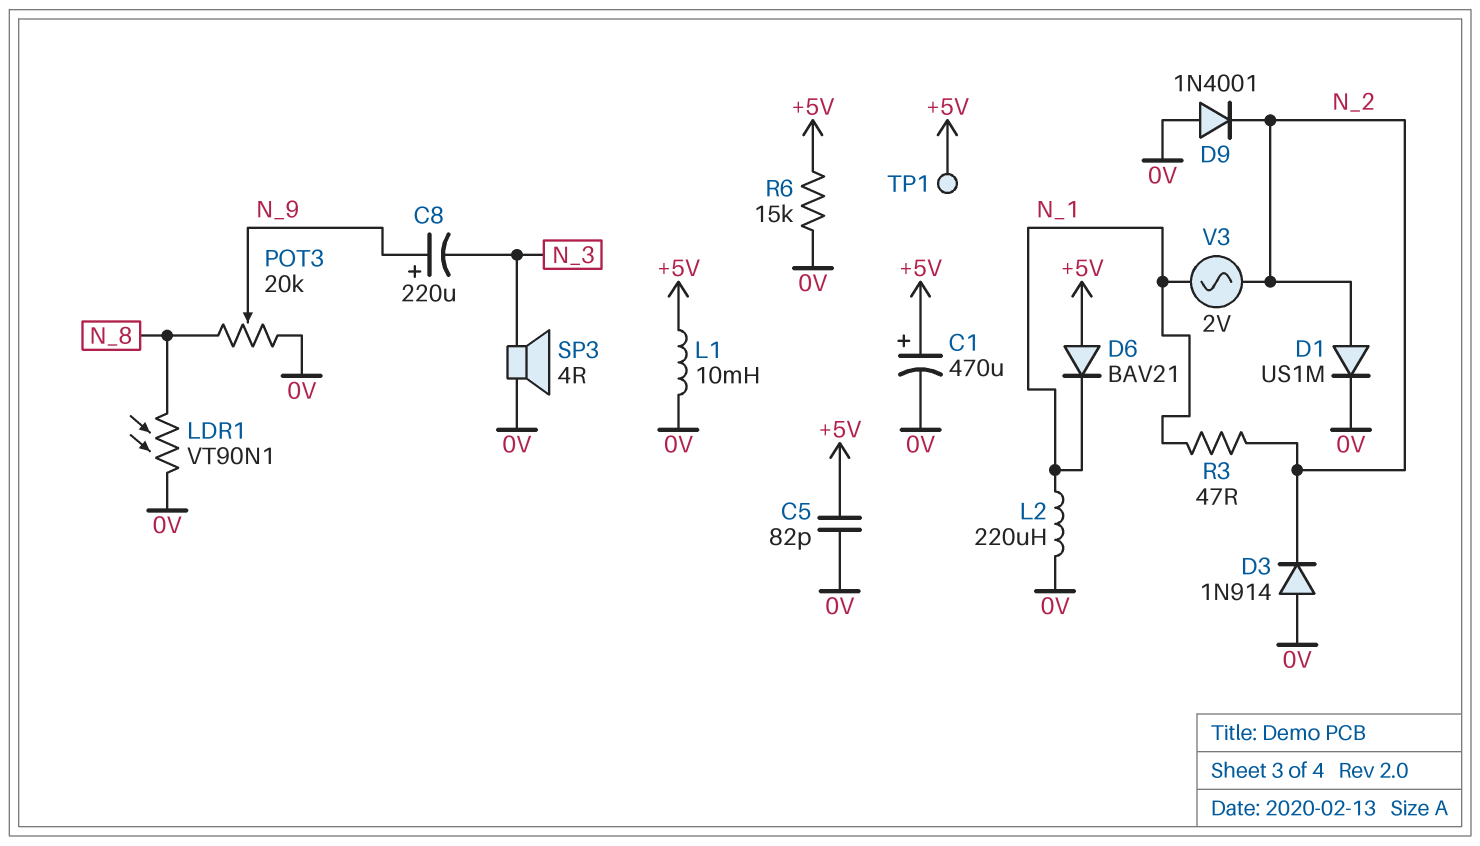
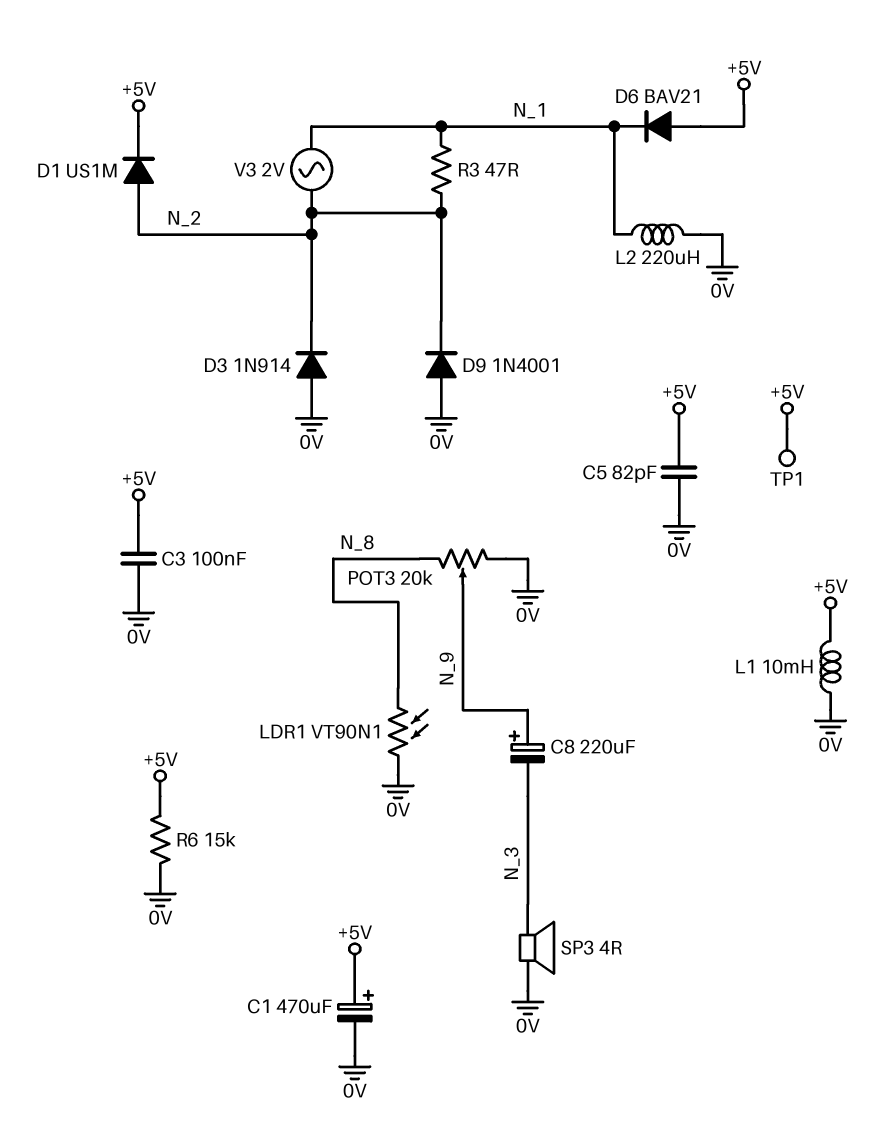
C3: none -> 100nF (+5V, 0V)
D1: diode US1M (A N_2, K 0V) -> diode US1M (A N_2, K +5V)

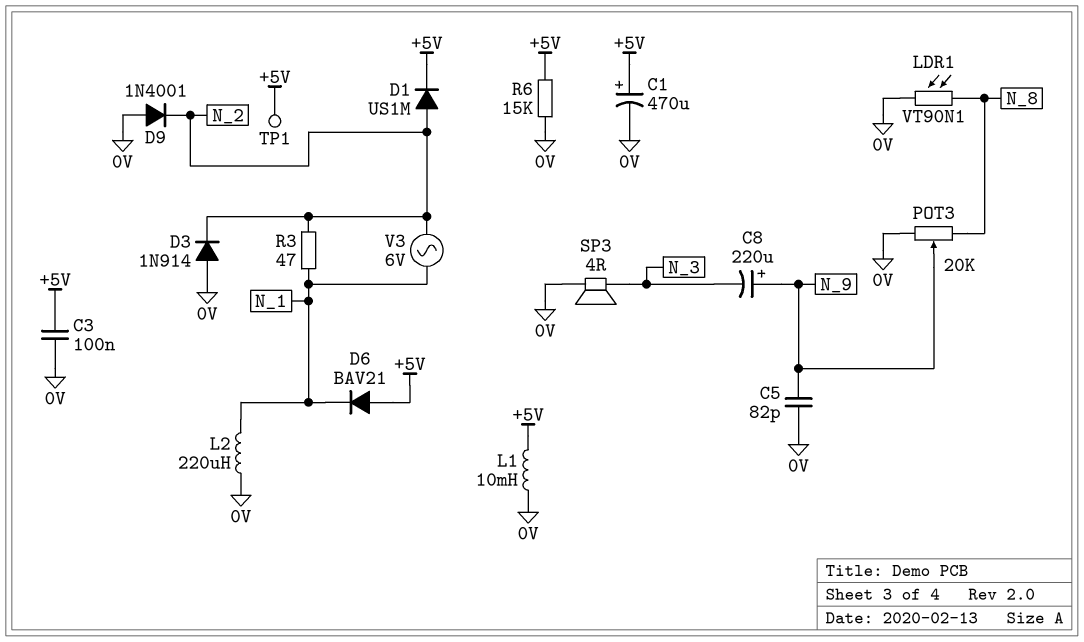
C5: 82pF (+5V, 0V) -> 82pF (0V, N_9)
V3: AC 2V (N_1, N_2) -> AC 6V (N_1, N_2)

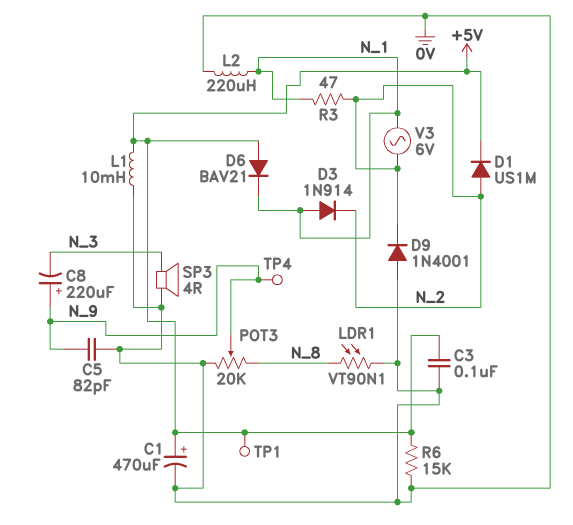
D3: diode 1N914 (A 0V, K N_2) -> diode 1N914 (A N_1, K N_2)
TP4: none -> test point (N_9)

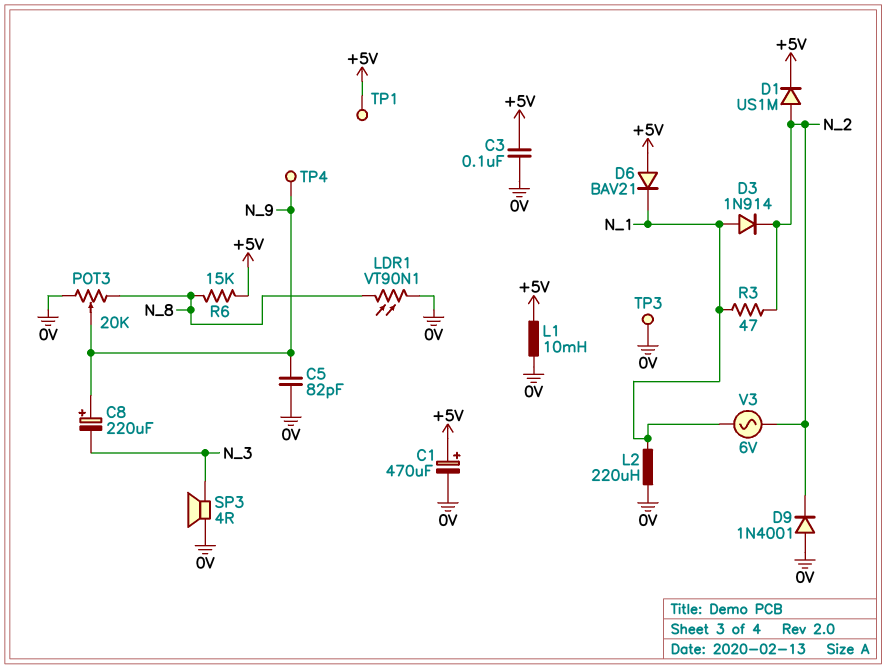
R6: 15k (+5V, 0V) -> 15k (+5V, N_8)
TP3: none -> test point (0V)

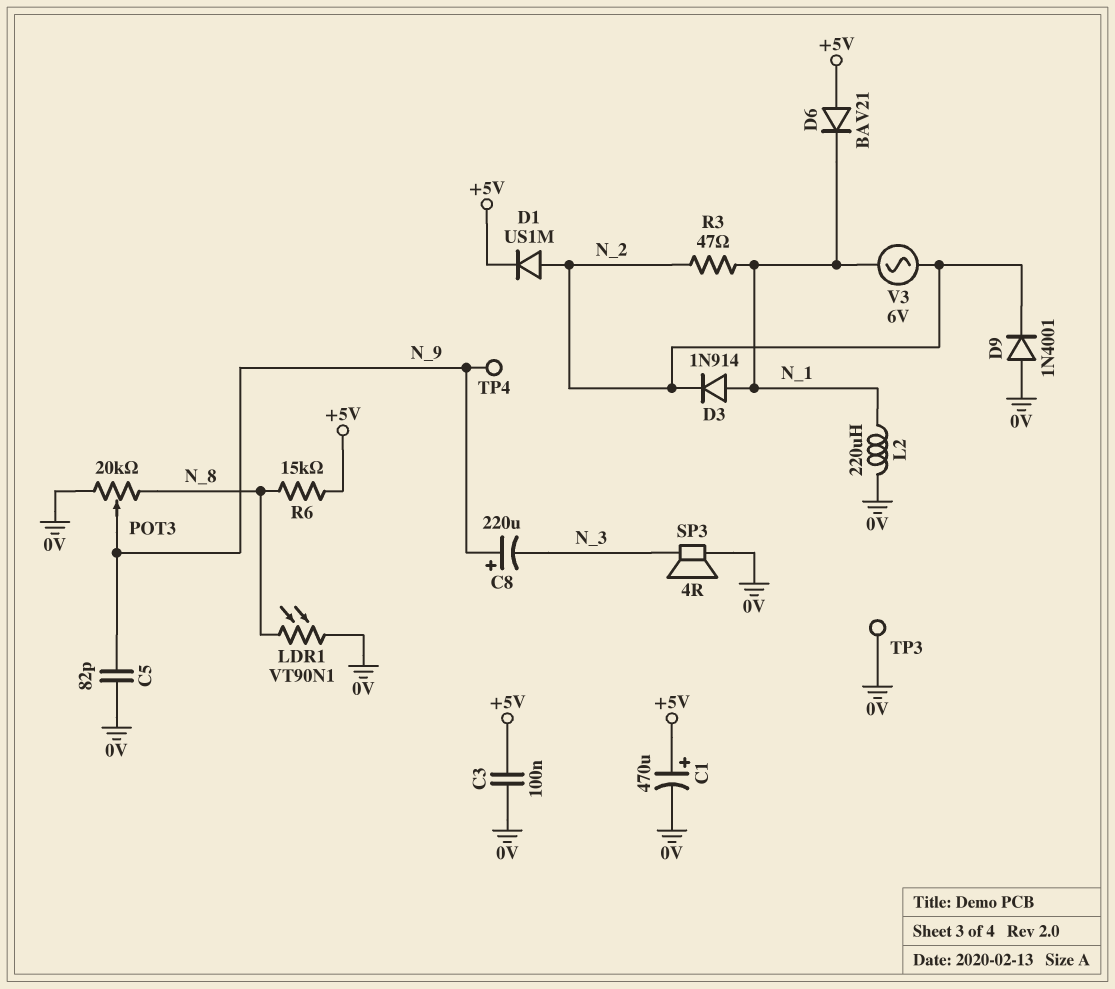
L1: 10mH (+5V, 0V) -> none
TP1: test point (+5V) -> none

